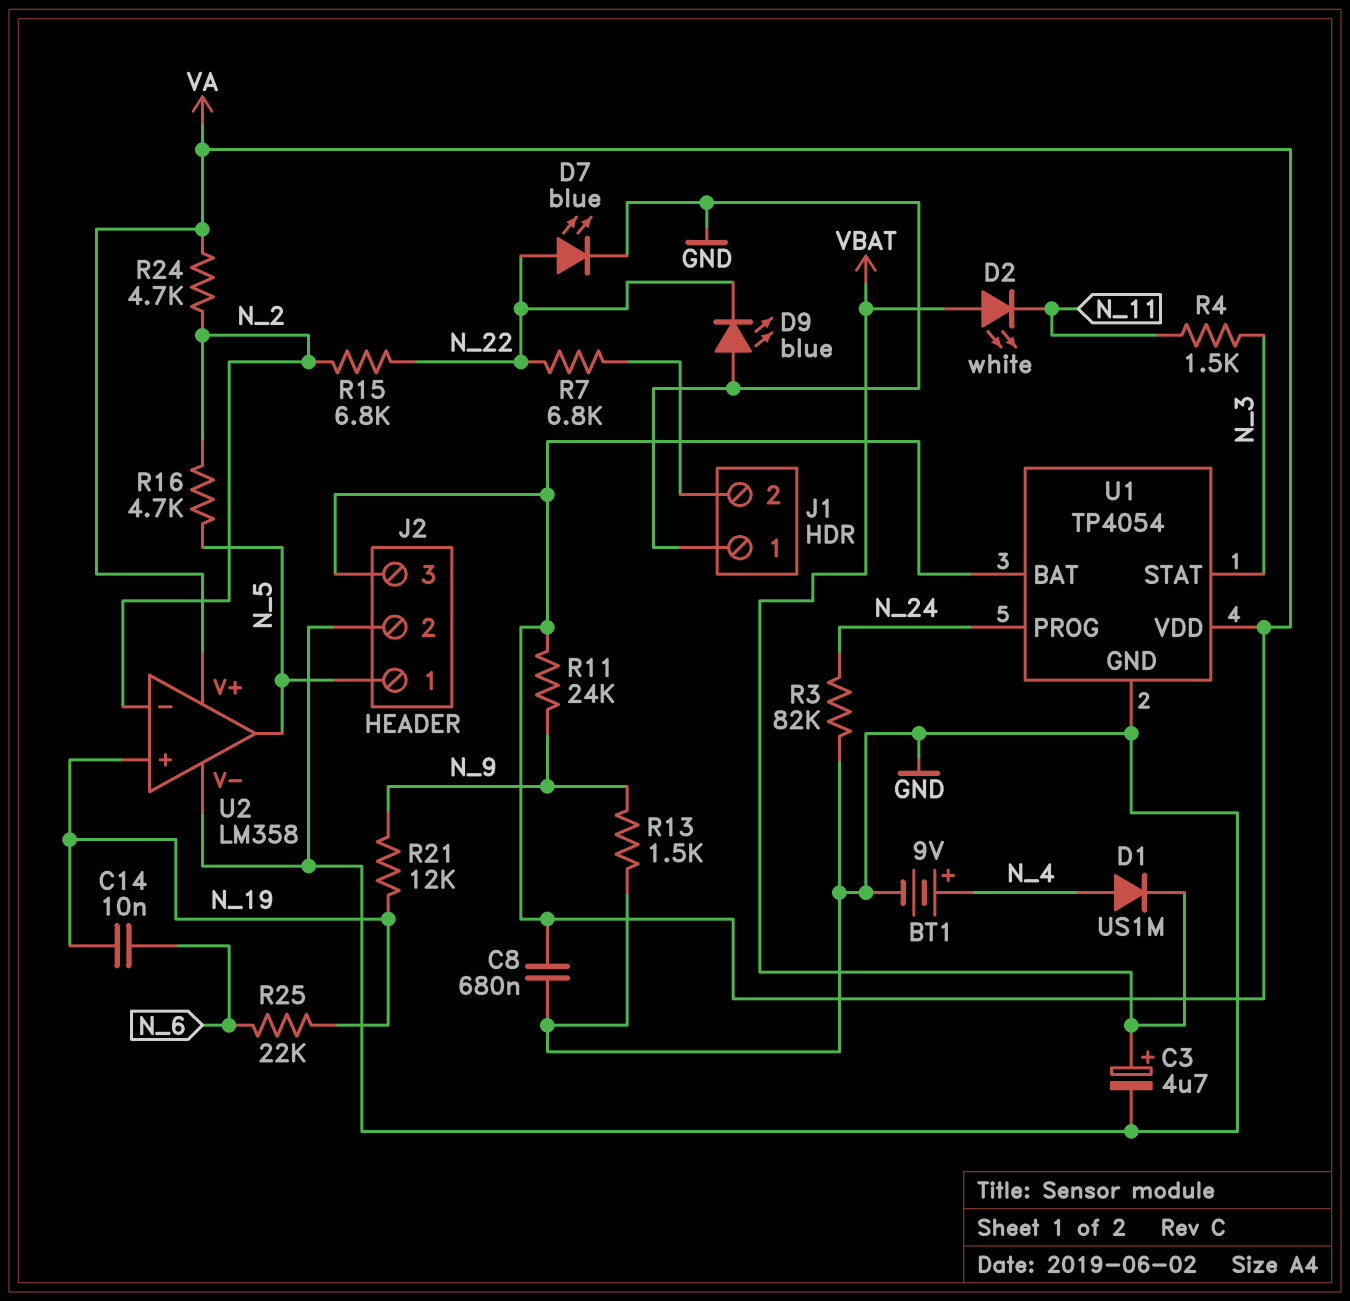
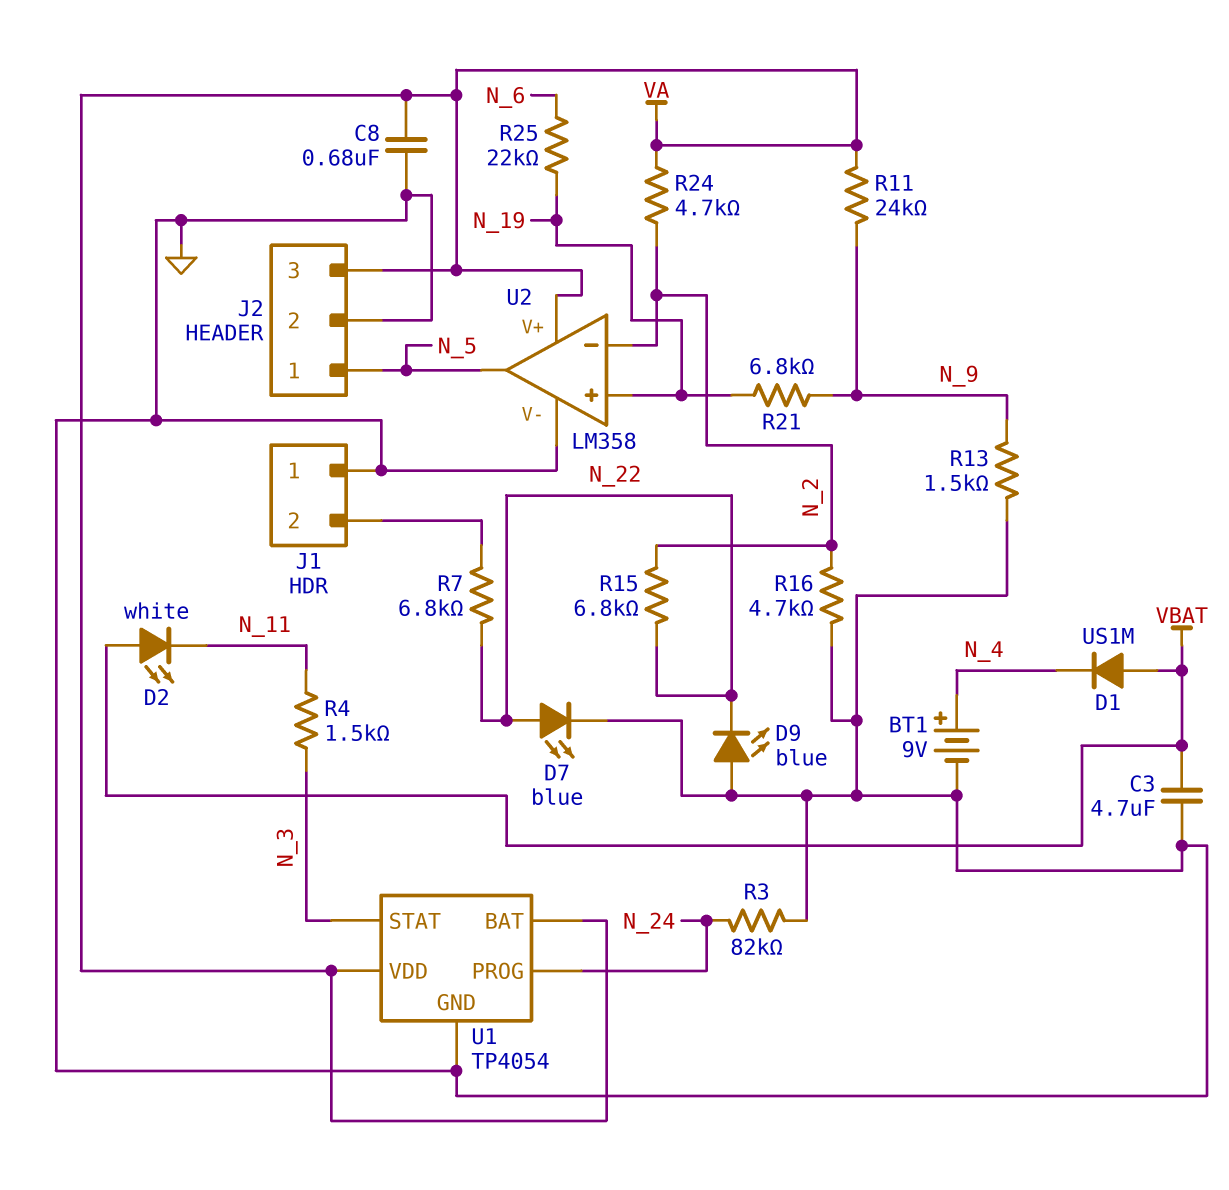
C3: 4.7uF (plus VBAT, minus GND) -> 4.7uF (GND, VBAT)
C14: 10nF (N_6, N_19) -> none
D1: diode US1M (A N_4, K VBAT) -> diode US1M (A VBAT, K N_4)
R16: 4.7k (N_2, N_5) -> 4.7k (GND, N_2)
R21: 12k (N_9, N_19) -> 6.8k (N_9, N_19)

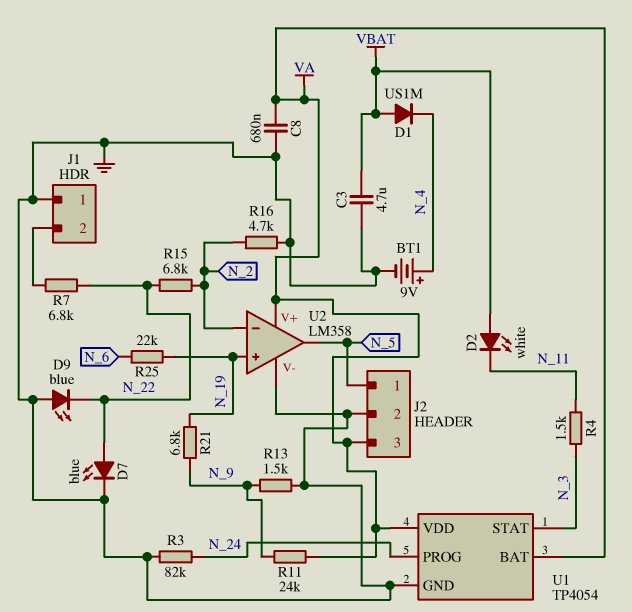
R24: 4.7k (N_2, VA) -> none

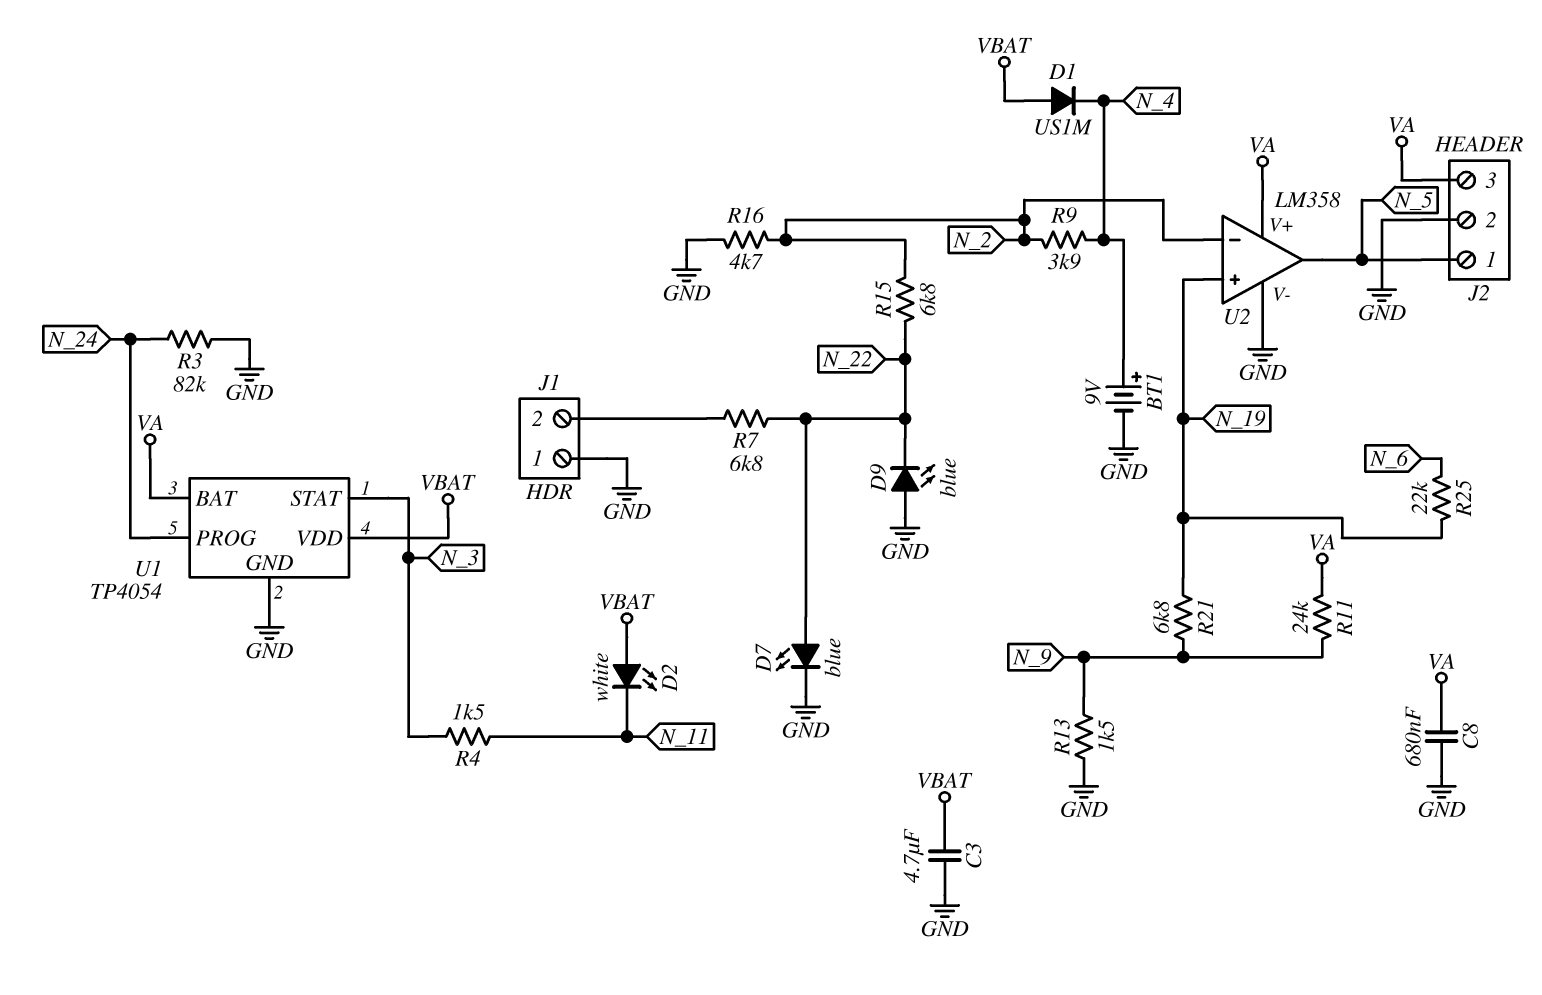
R9: none -> 3.9k (N_2, N_4)
U1 pin VDD: VA -> VBAT

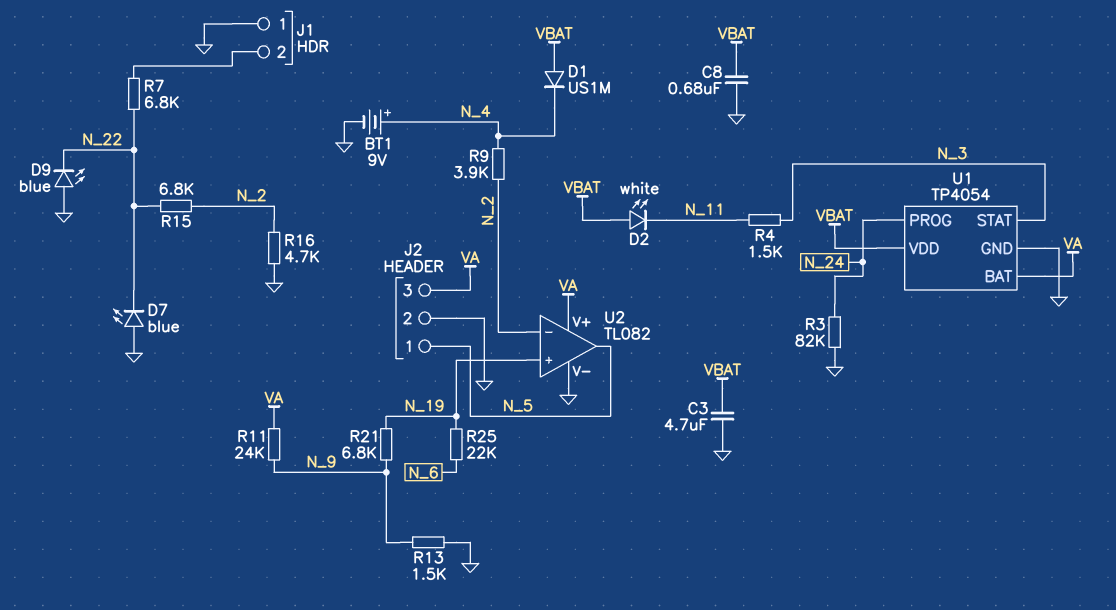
C8: 680nF (GND, VA) -> 680nF (GND, VBAT)
D7: LED blue (A N_22, K GND) -> LED blue (A GND, K N_22)
U2: LM358 -> TL082

